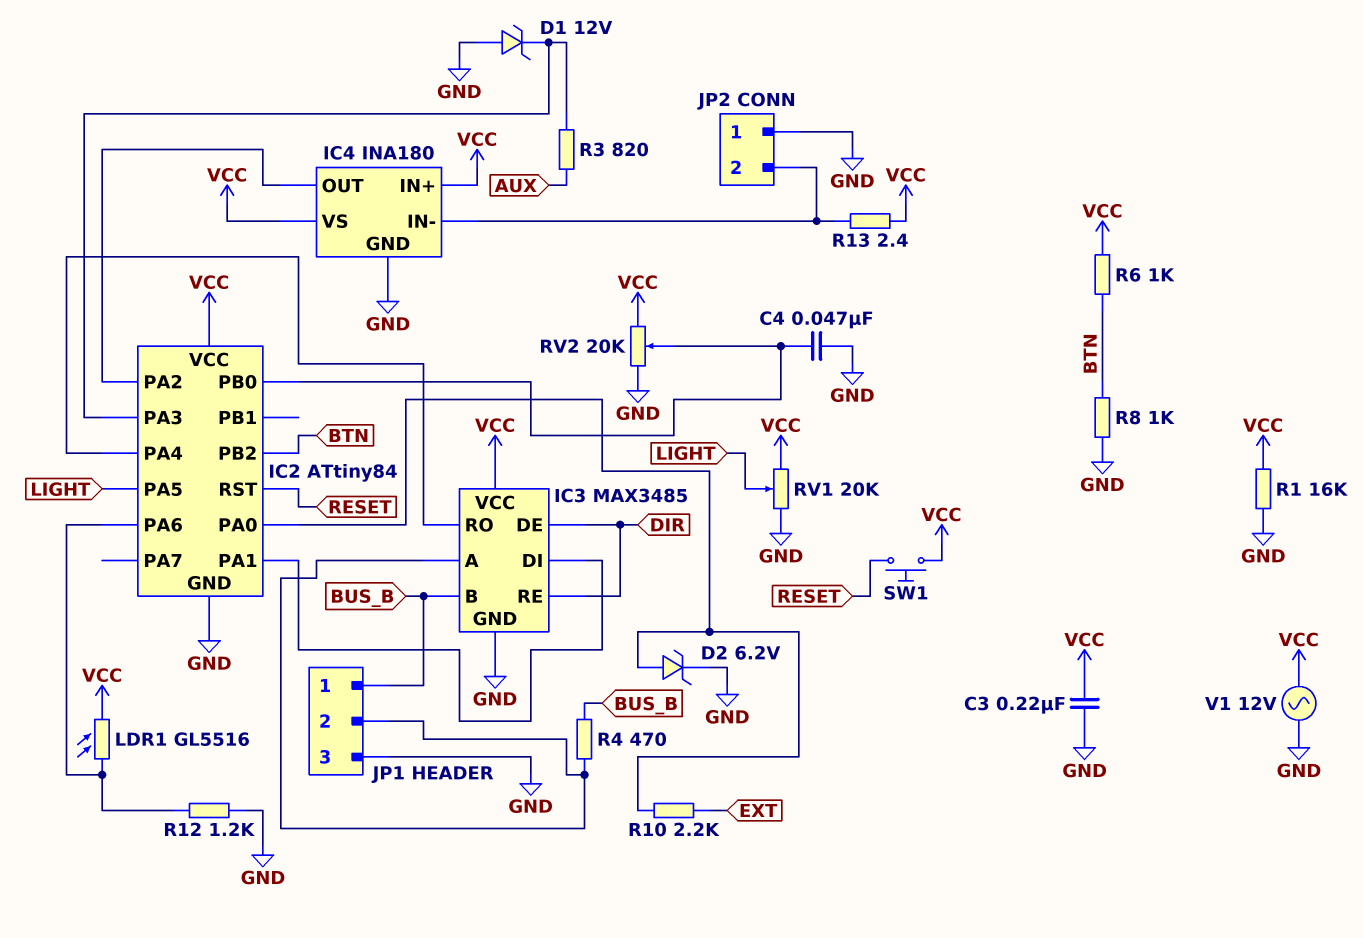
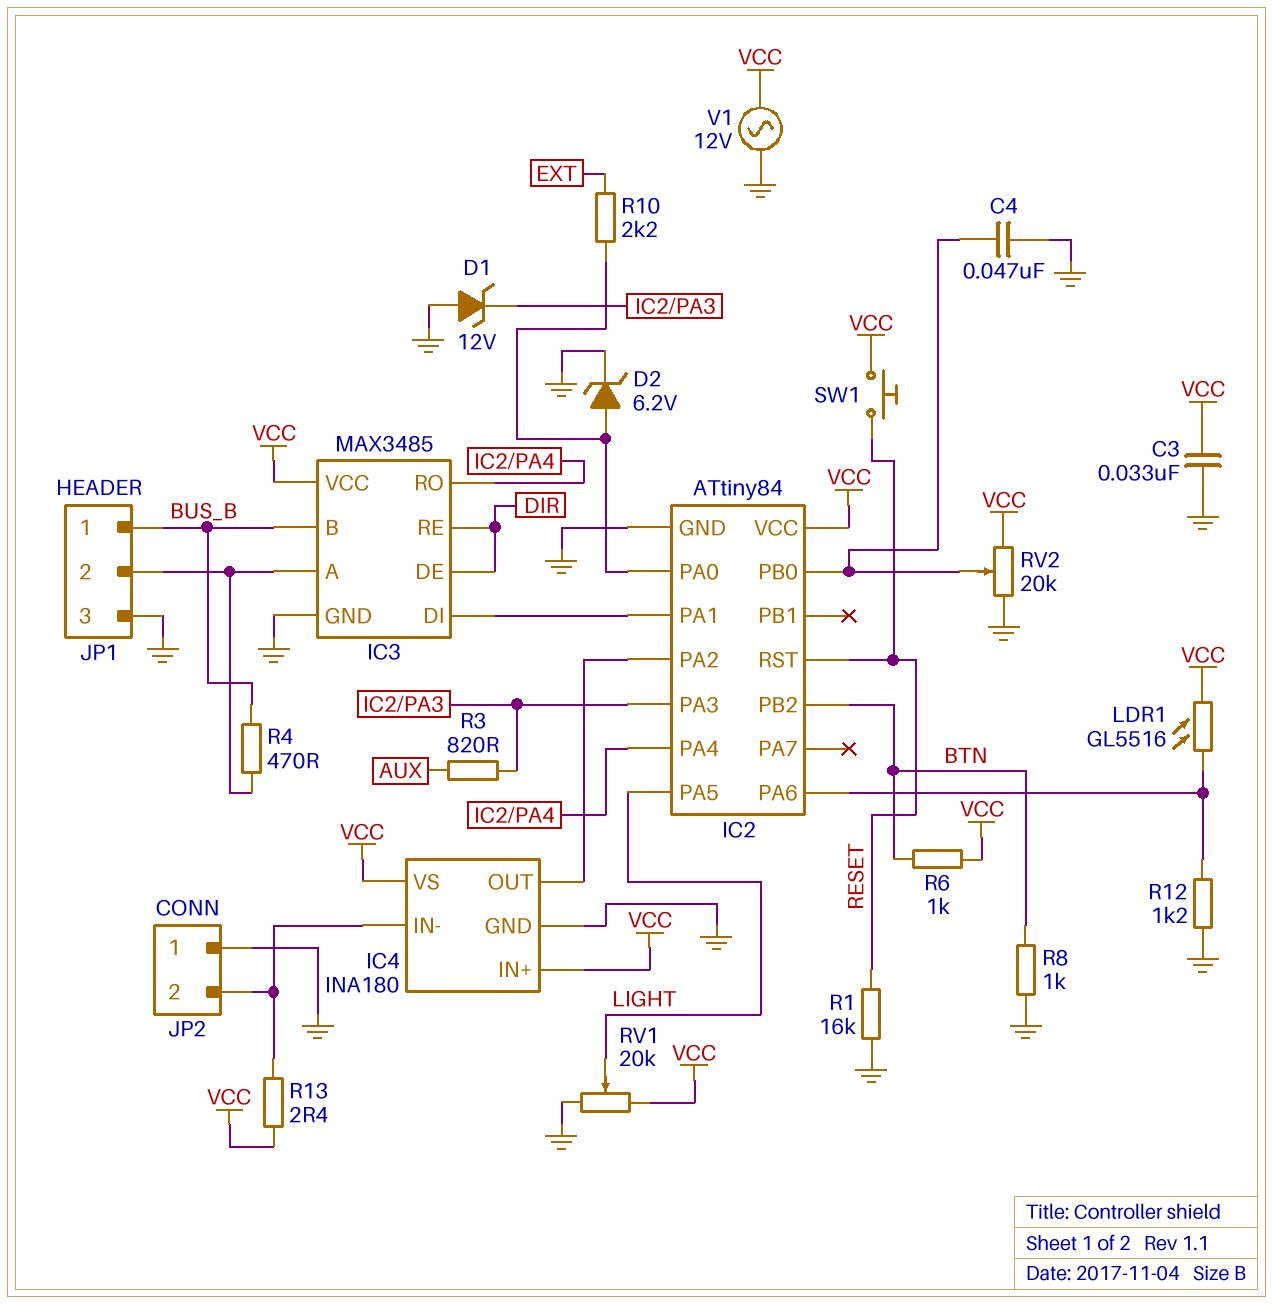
C3: 220nF (GND, VCC) -> 33nF (GND, VCC)
R1: 16k (GND, VCC) -> 16k (GND, RESET)

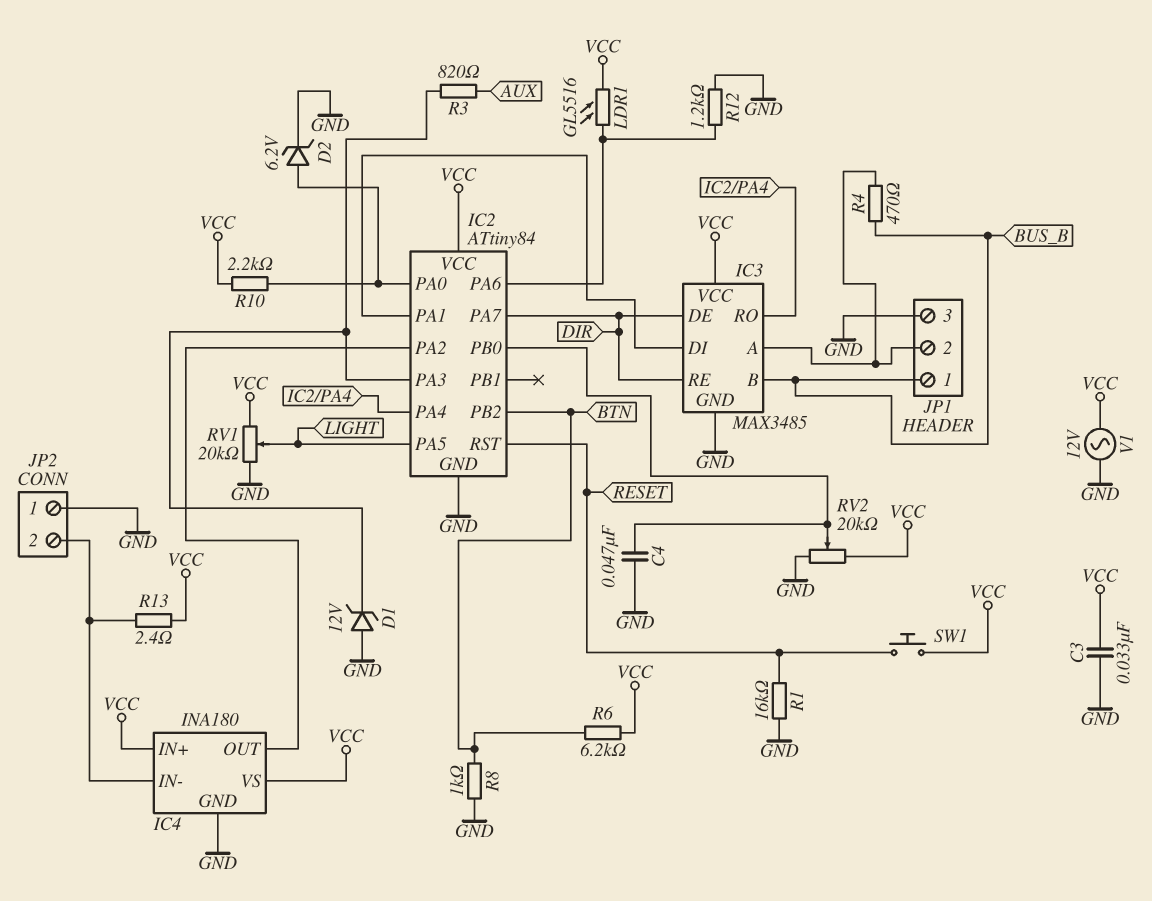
IC2 pin PA7: none -> DIR
R6: 1k (BTN, VCC) -> 6.2k (BTN, VCC)
R10: 2.2k (EXT, IC2/PA0) -> 2.2k (IC2/PA0, VCC)

